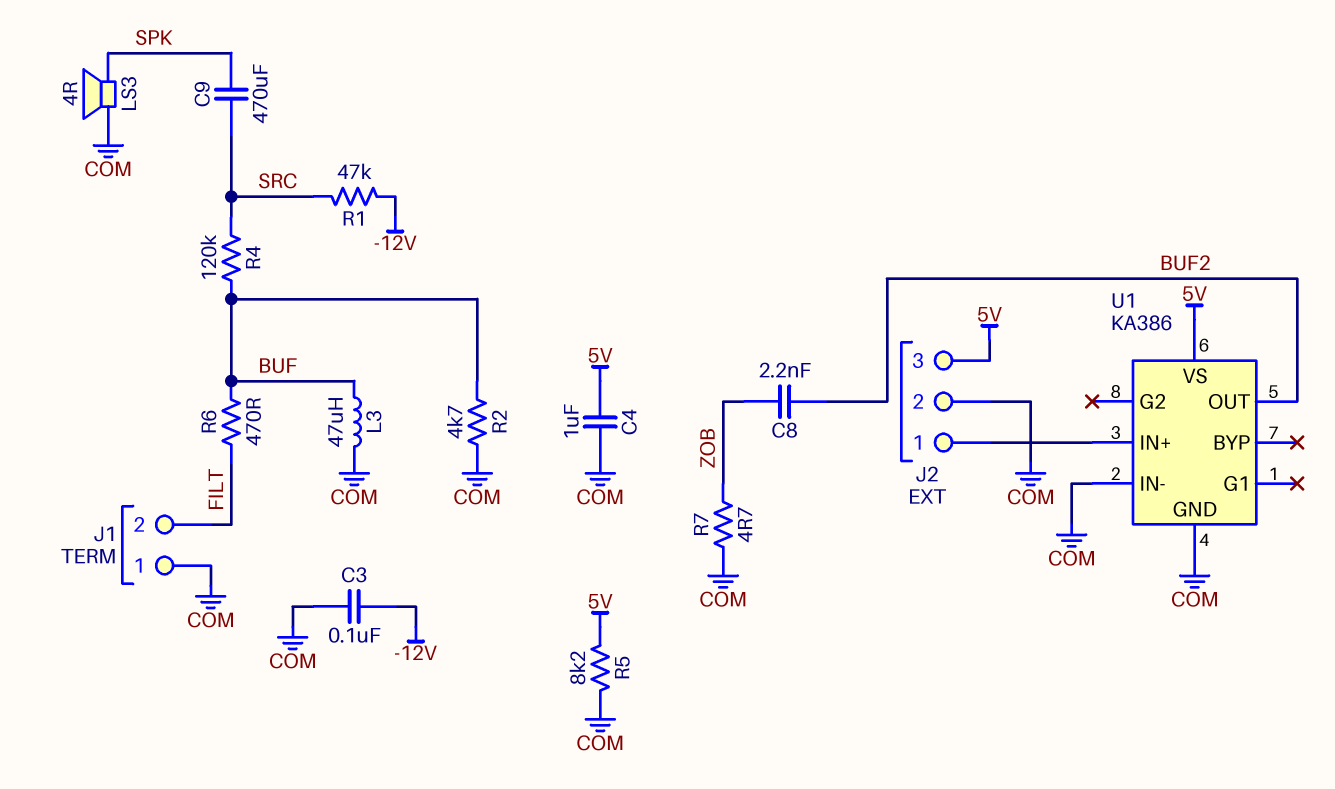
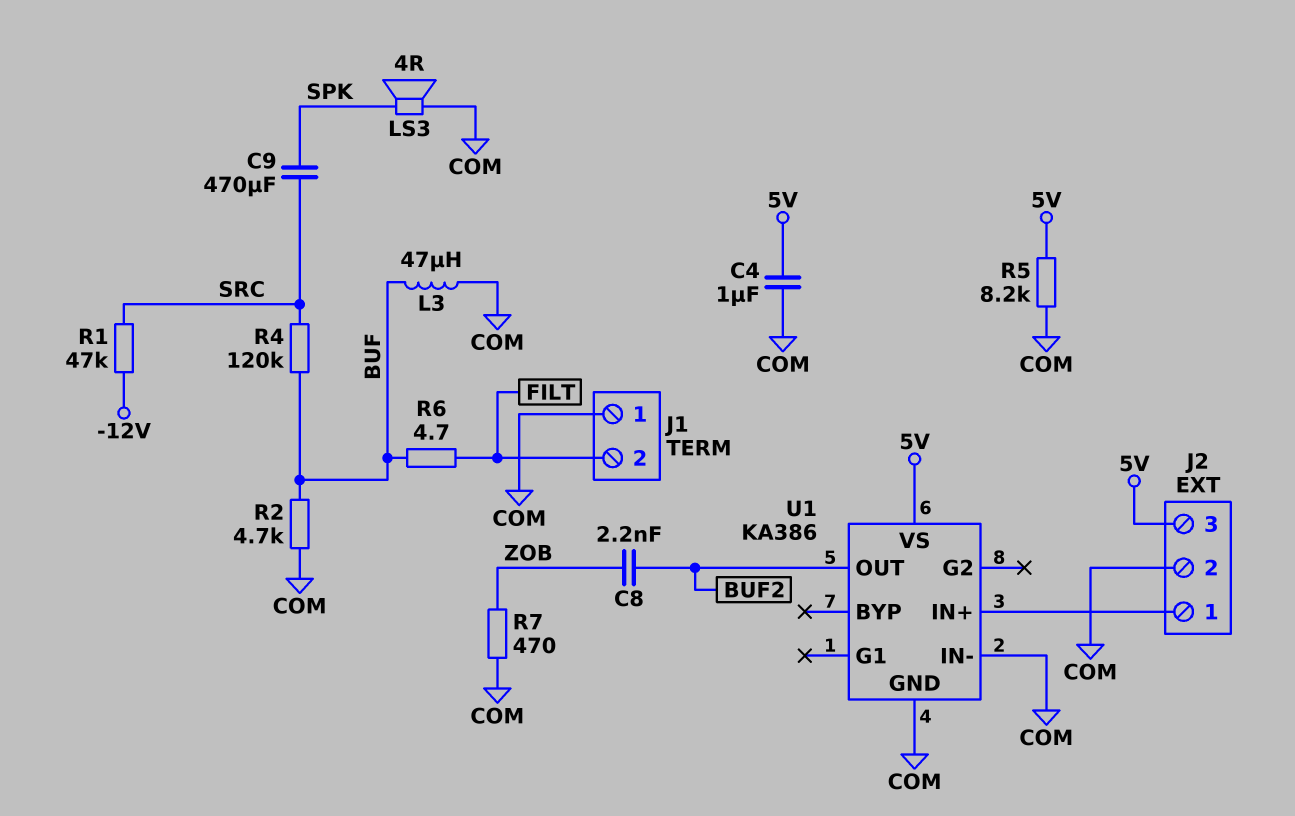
C3: 100nF (-12V, COM) -> none
R6: 470 (BUF, FILT) -> 4.7 (BUF, FILT)
R7: 4.7 (COM, ZOB) -> 470 (COM, ZOB)

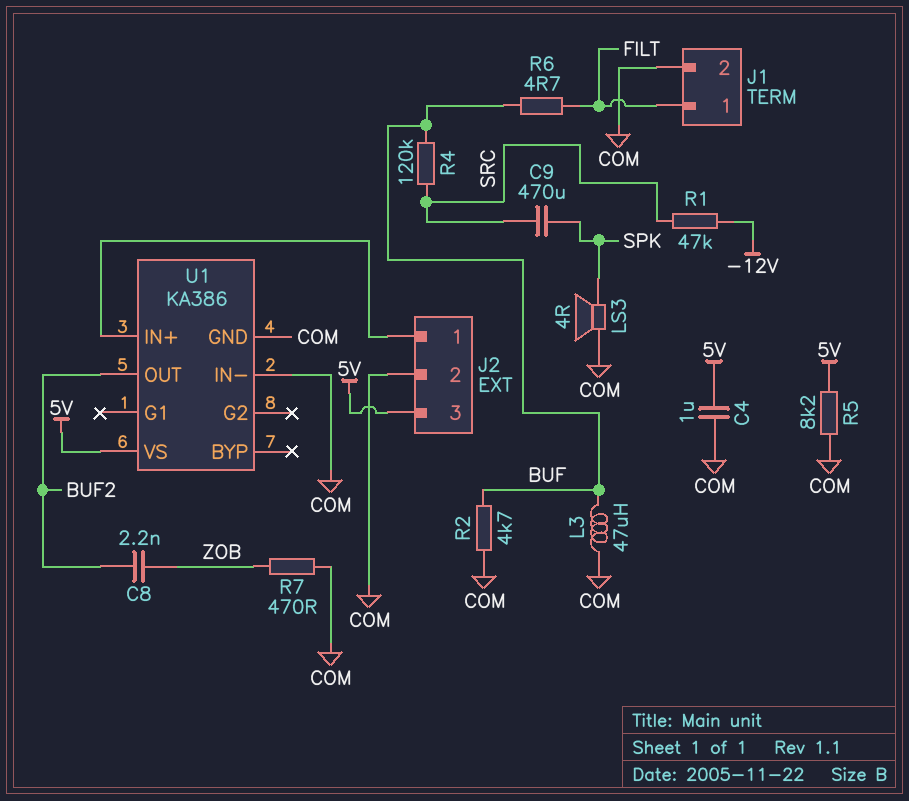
J1 pin 1: COM -> FILT
J1 pin 2: FILT -> COM

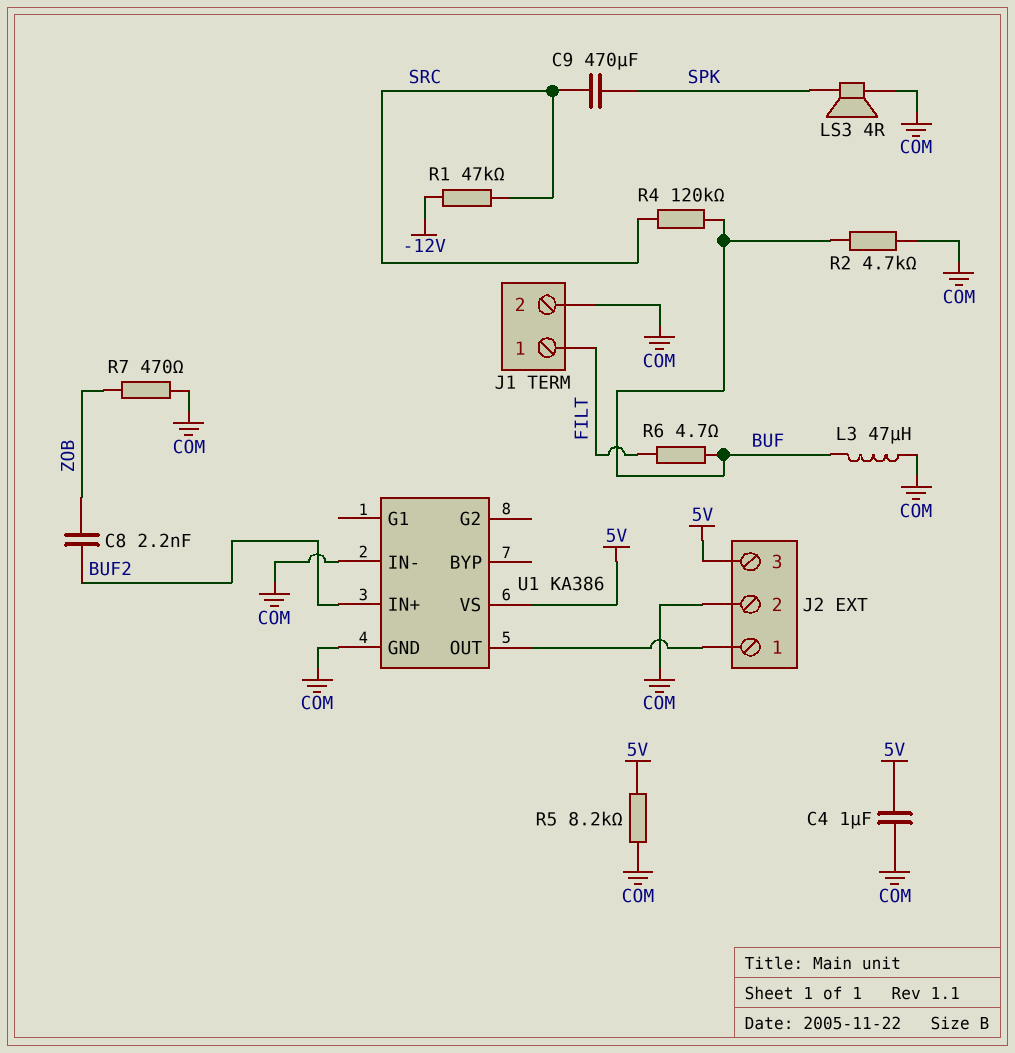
U1 pin IN+: J2/1 -> BUF2
U1 pin OUT: BUF2 -> J2/1

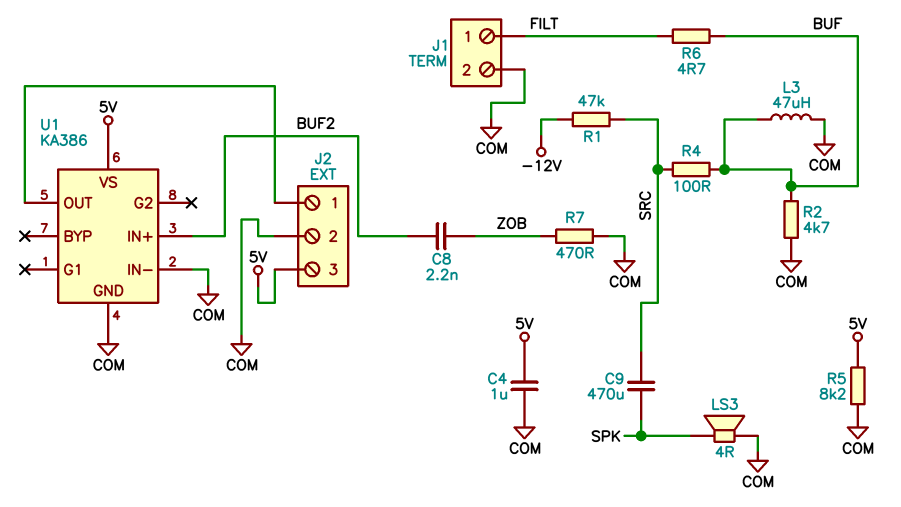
R4: 120k (BUF, SRC) -> 100 (BUF, SRC)

